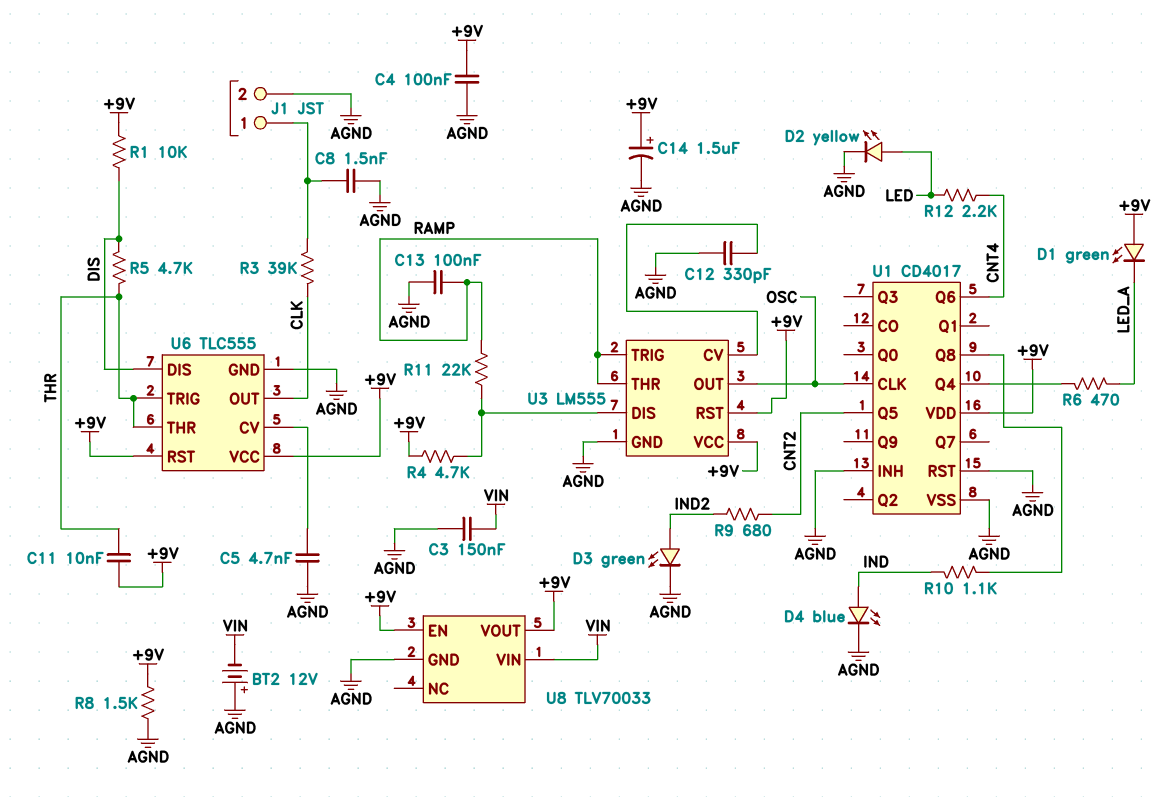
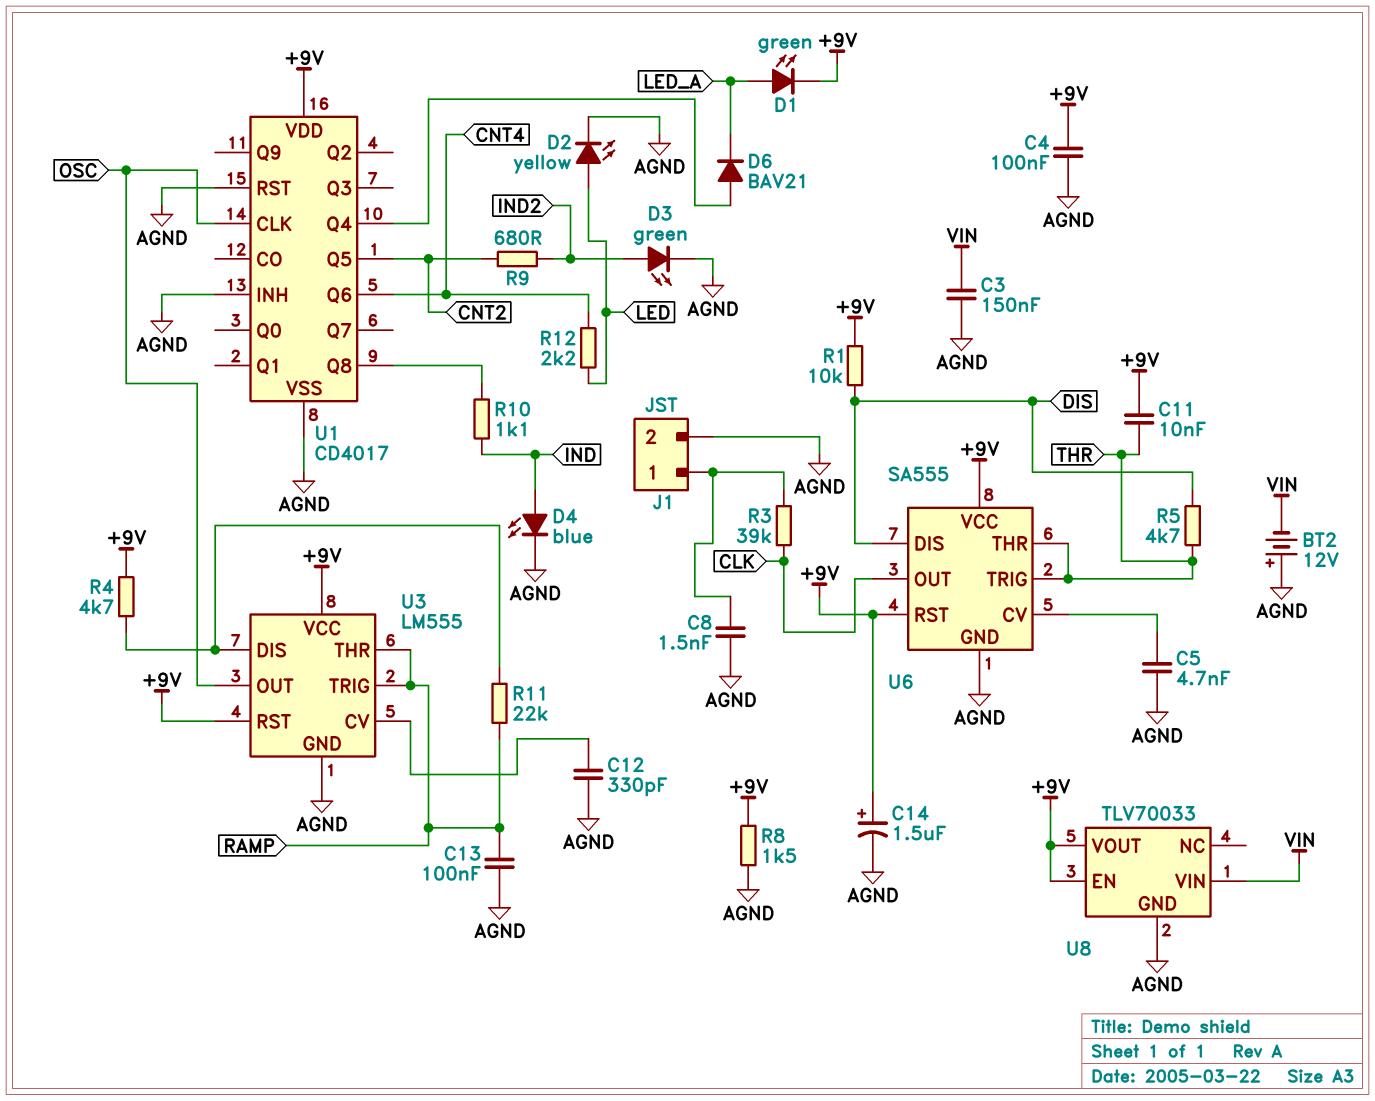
D1: LED green (A +9V, K LED_A) -> LED green (A LED_A, K +9V)
D6: none -> diode BAV21 (A U1/Q4, K LED_A)
R6: 470 (LED_A, U1/Q4) -> none
U6: TLC555 -> SA555

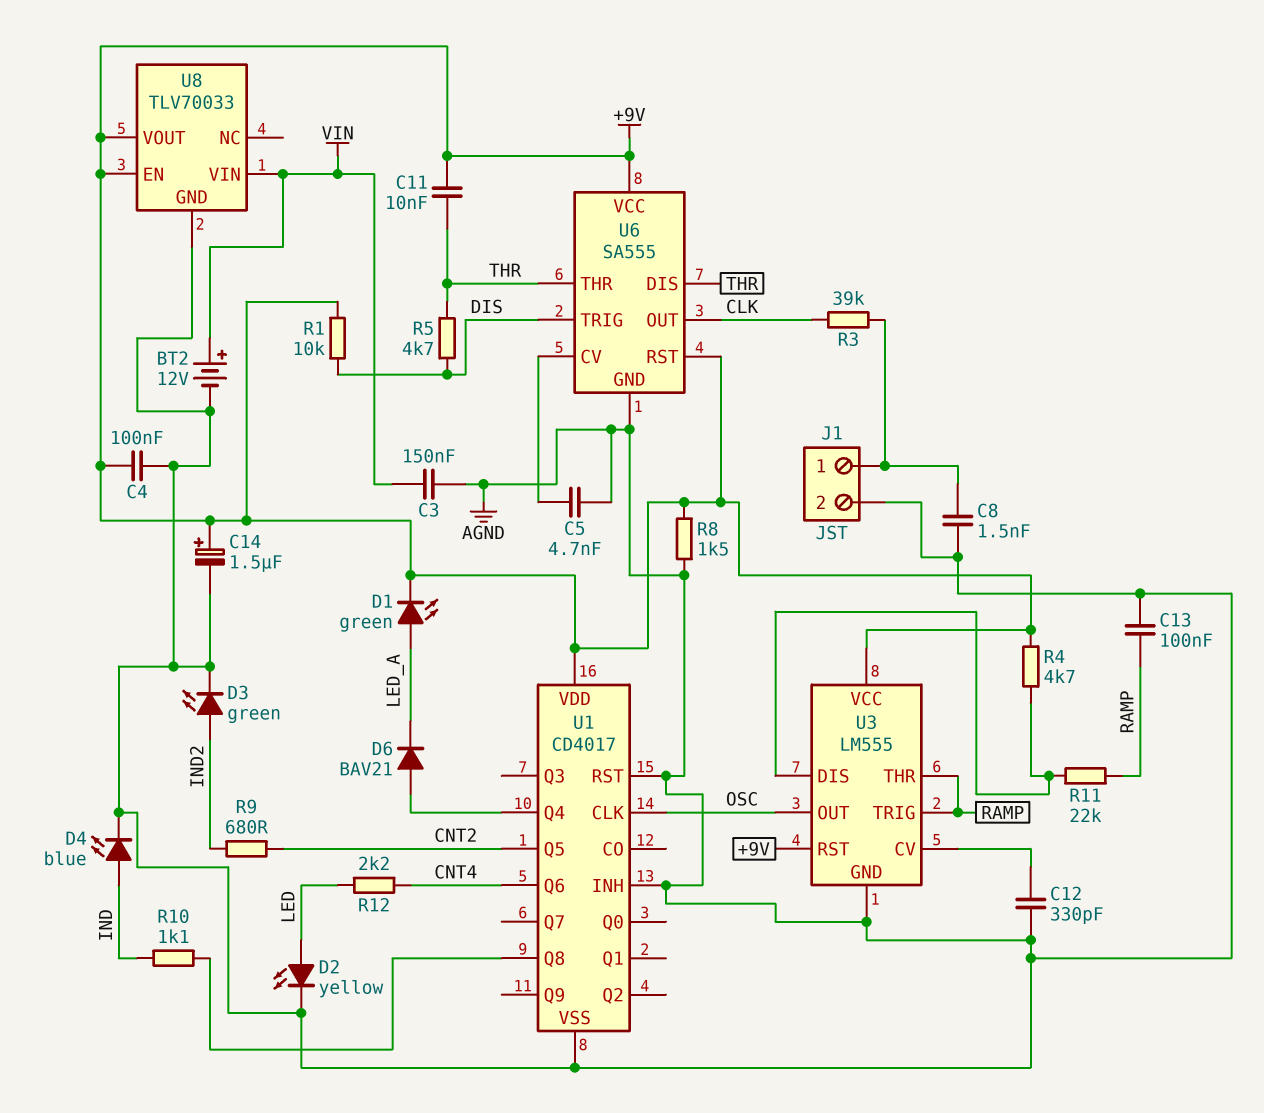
BT2: 12V (plus AGND, minus VIN) -> 12V (plus VIN, minus AGND)
U6 pin DIS: DIS -> THR
U6 pin TRIG: THR -> DIS

